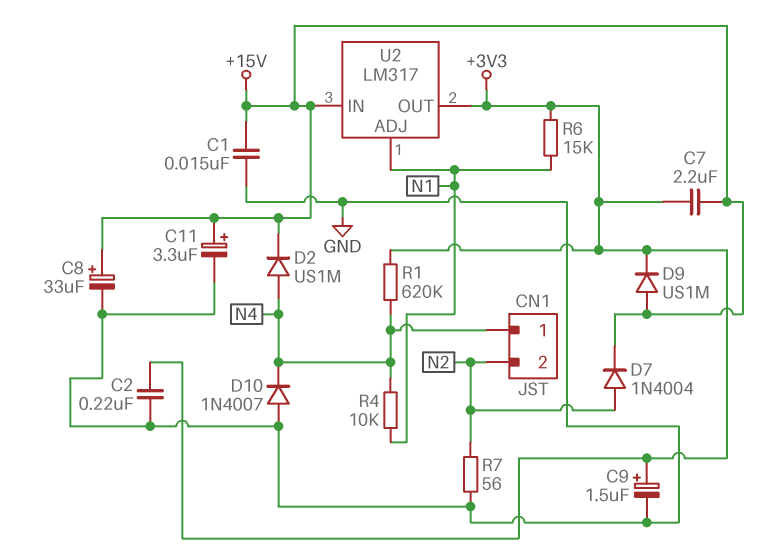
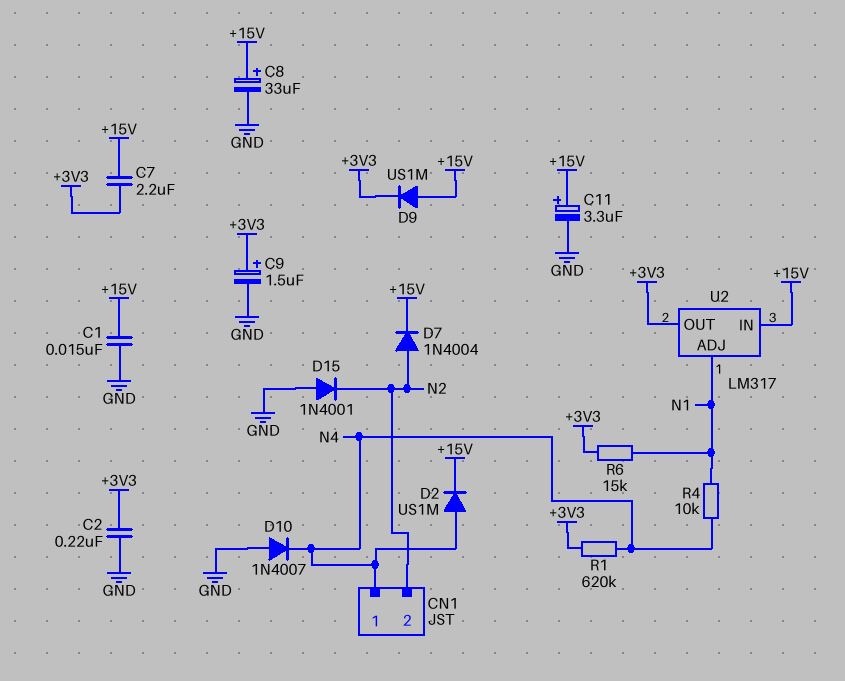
D15: none -> diode 1N4001 (A GND, K N2)
R7: 56 (GND, N2) -> none

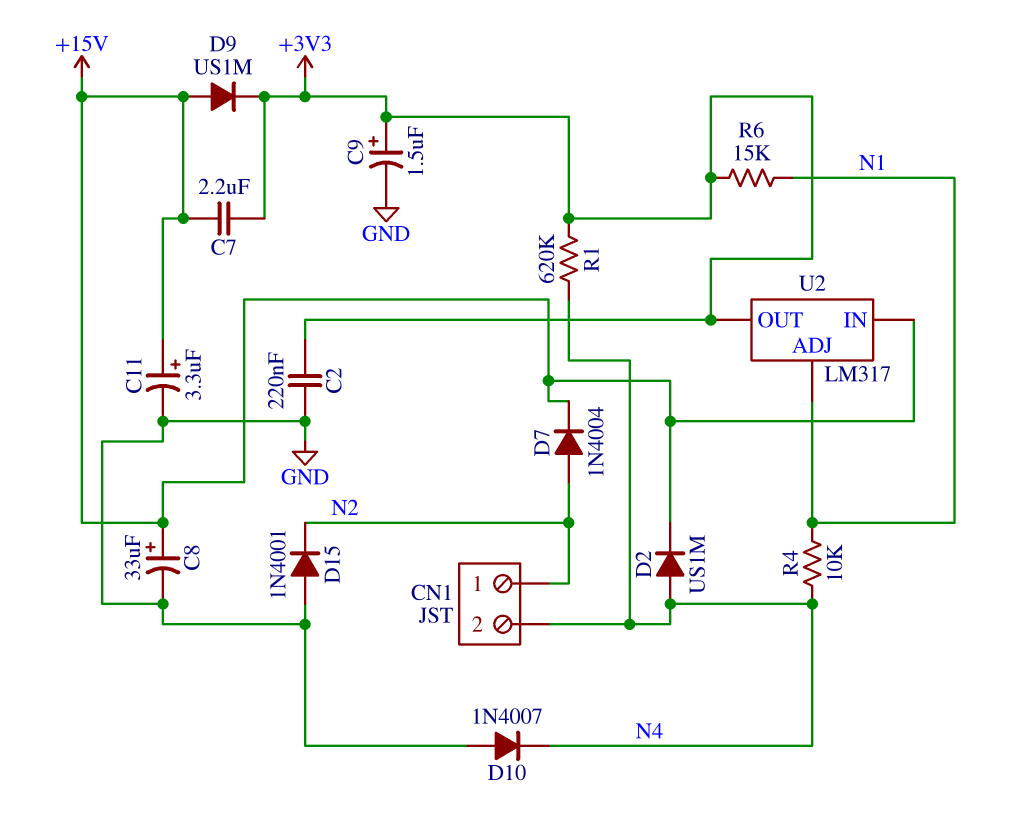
C1: 15nF (+15V, GND) -> none
CN1 pin 1: N4 -> N2
CN1 pin 2: N2 -> N4

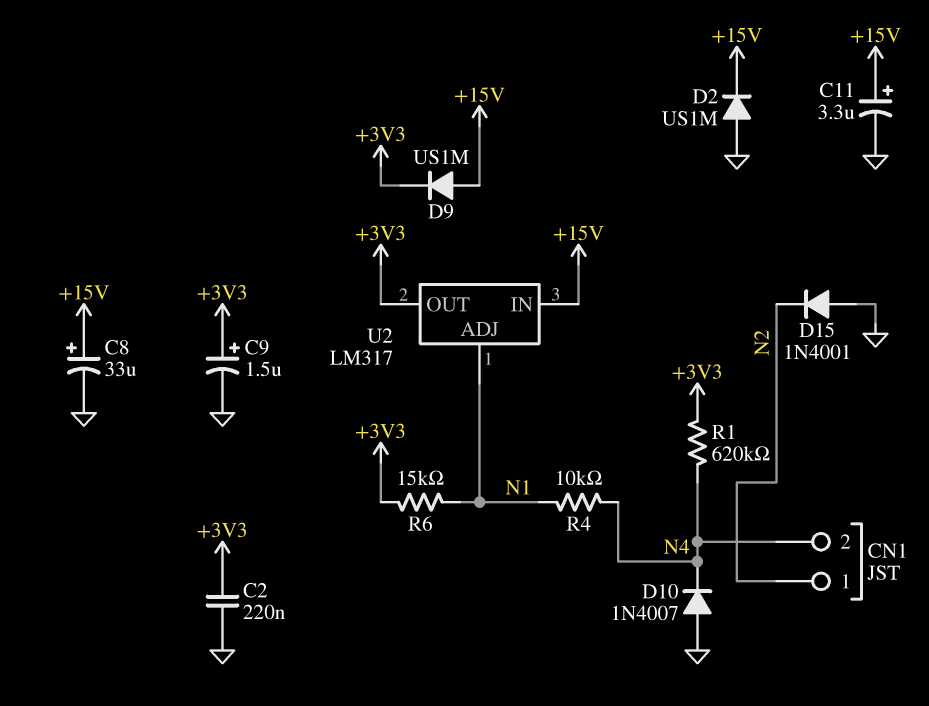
C7: 2.2uF (+3V3, +15V) -> none
D2: diode US1M (A N4, K +15V) -> diode US1M (A GND, K +15V)
D7: diode 1N4004 (A N2, K +15V) -> none

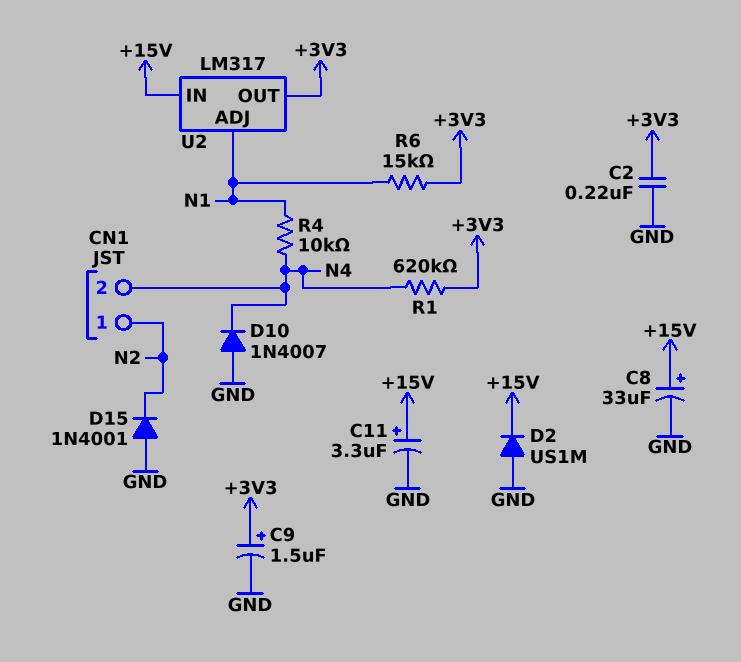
D9: diode US1M (A +15V, K +3V3) -> none

